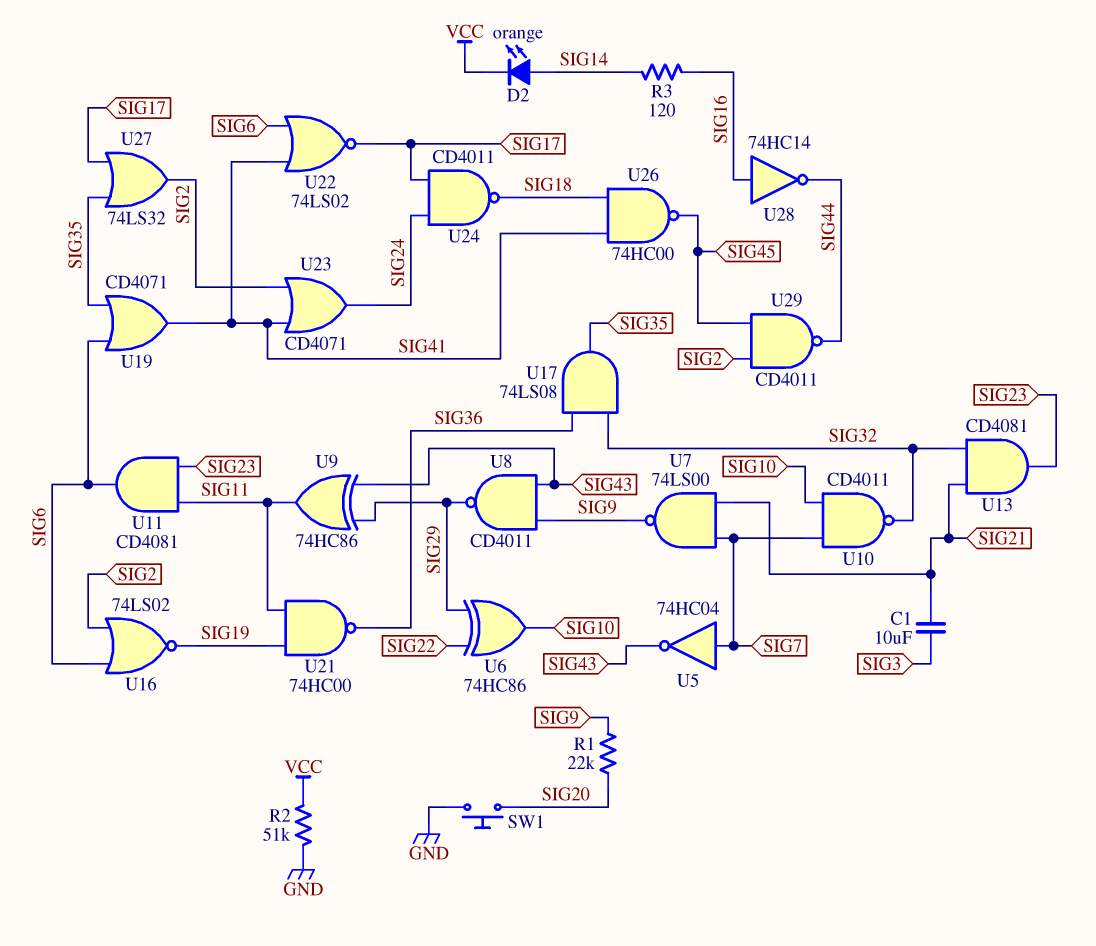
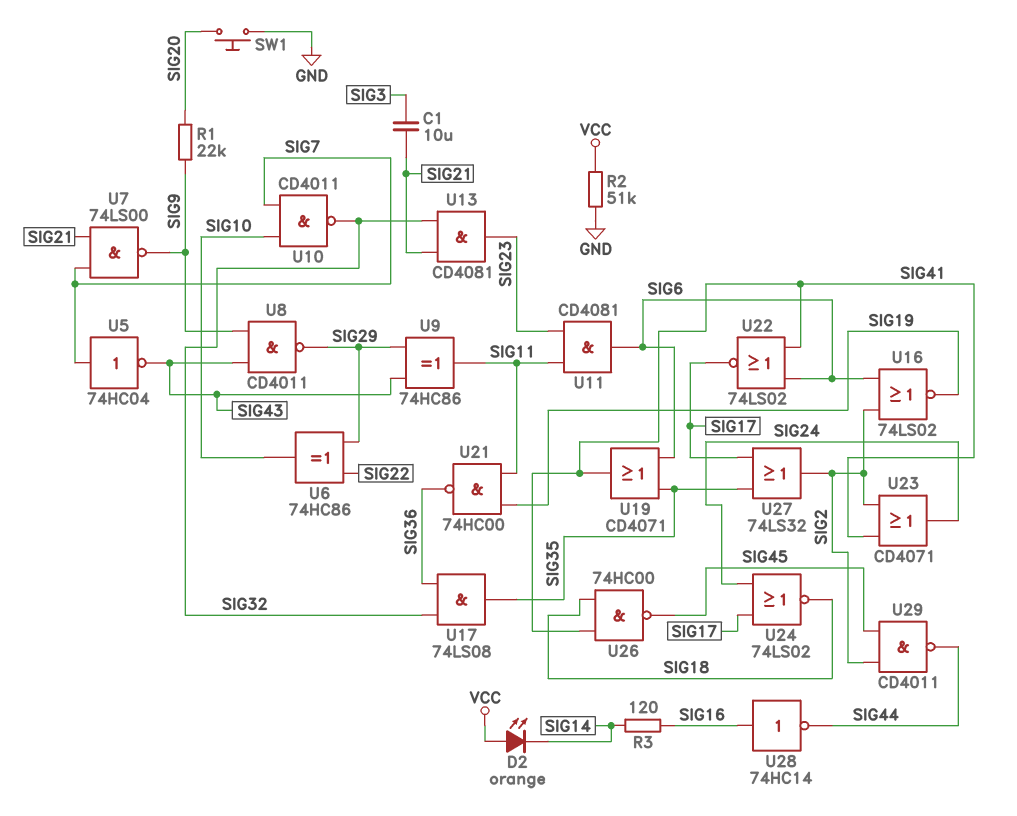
D2: LED orange (A SIG14, K VCC) -> LED orange (A VCC, K SIG14)
U24: NAND CD4011 (in SIG17, in SIG24, out SIG18) -> NOR 74LS02 (in SIG17, in SIG24, out SIG18)

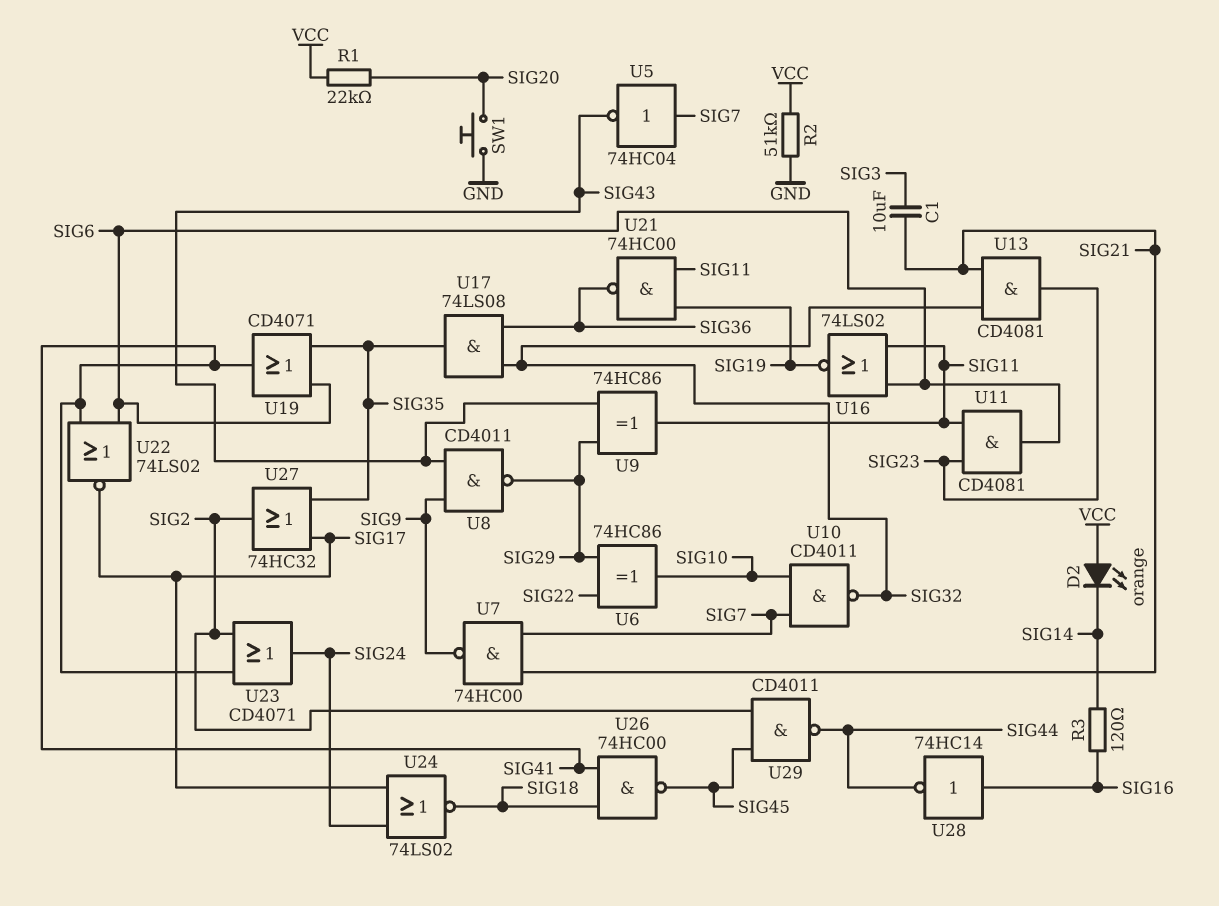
R1: 22k (SIG9, SIG20) -> 22k (SIG20, VCC)
U7: NAND 74LS00 (in SIG7, in SIG21, out SIG9) -> NAND 74HC00 (in SIG7, in SIG21, out SIG9)
U16: NOR 74LS02 (in SIG2, in SIG6, out SIG19) -> NOR 74LS02 (in SIG6, in SIG11, out SIG19)
U27: OR 74LS32 (in SIG17, in SIG35, out SIG2) -> OR 74HC32 (in SIG17, in SIG35, out SIG2)

